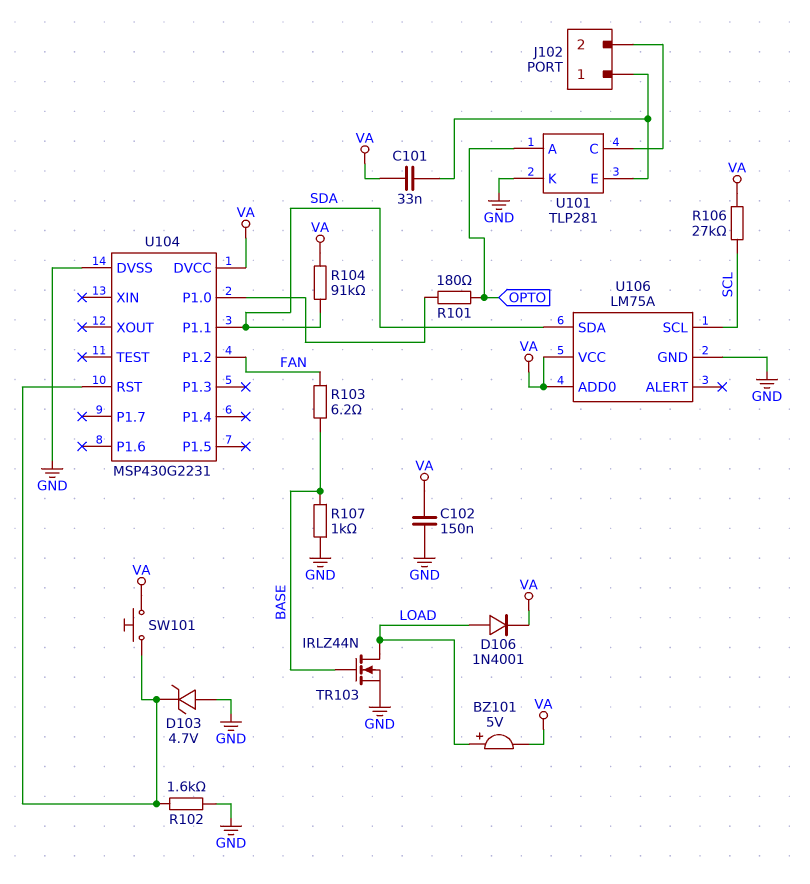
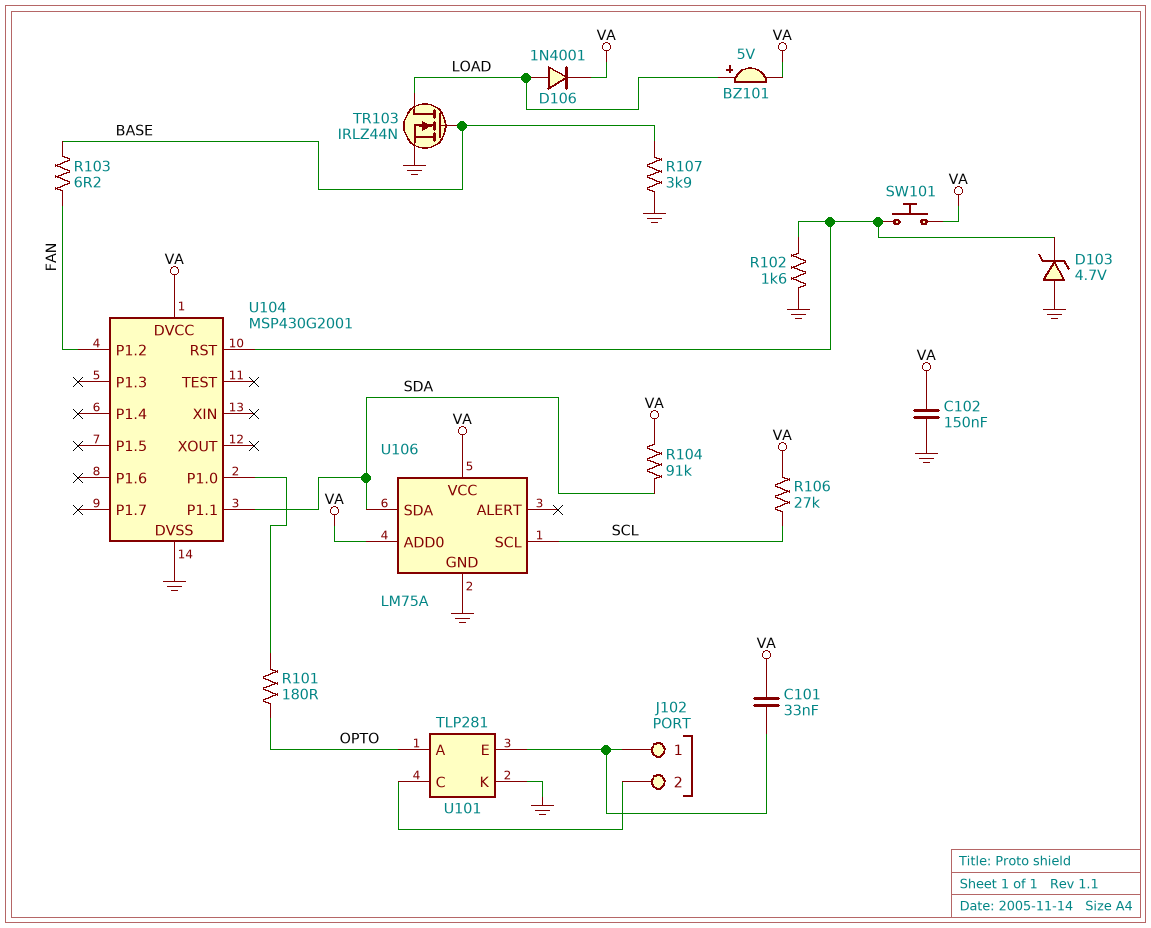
R107: 1k (BASE, GND) -> 3.9k (BASE, GND)
U104: MSP430G2231 -> MSP430G2001

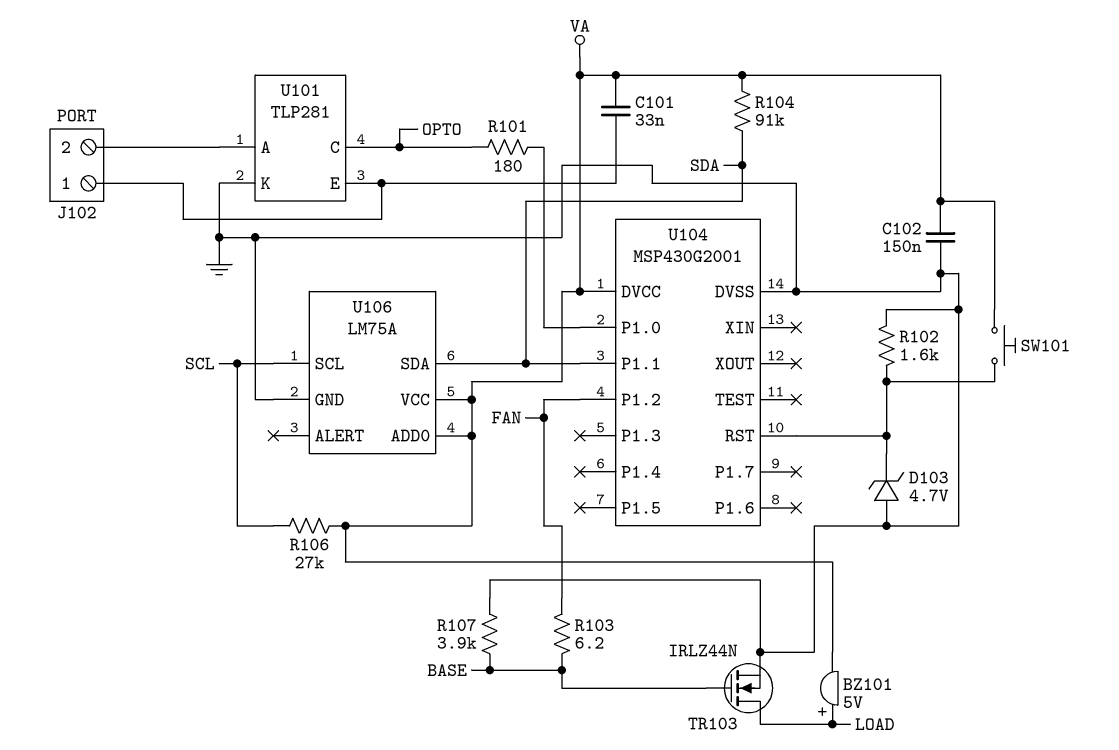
D106: diode 1N4001 (A LOAD, K VA) -> none
U101 pin A: OPTO -> J102/2
U101 pin C: J102/2 -> OPTO

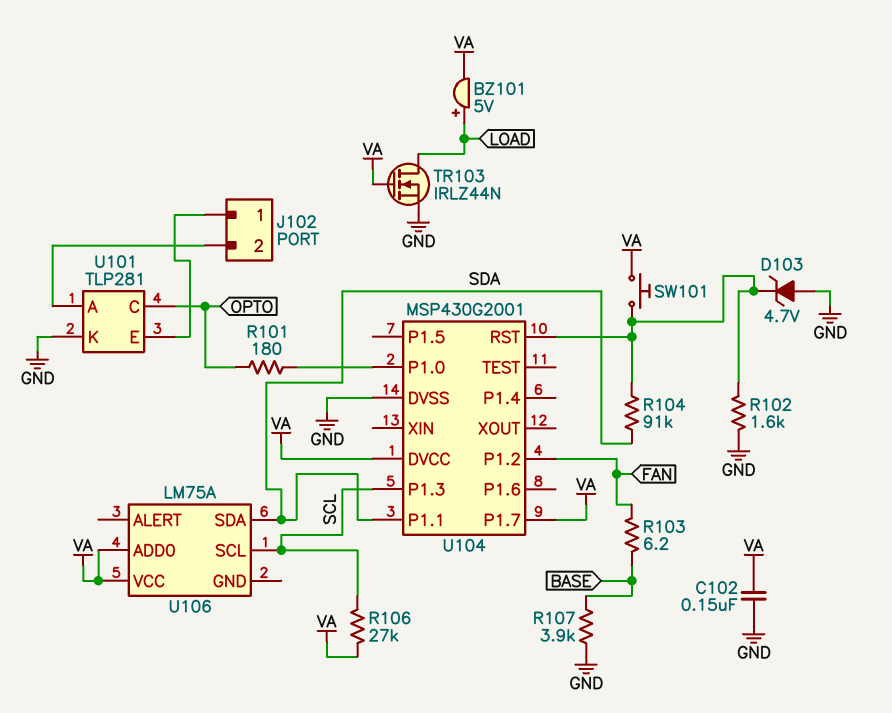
C101: 33nF (J102/1, VA) -> none
R104: 91k (SDA, VA) -> 91k (SDA, U104/RST)
TR103: NMOS IRLZ44N (G BASE, D LOAD, S GND) -> NMOS IRLZ44N (G VA, D LOAD, S GND)
U104 pin P1.3: none -> SCL
U104 pin P1.7: none -> VA
U106 pin GND: GND -> none

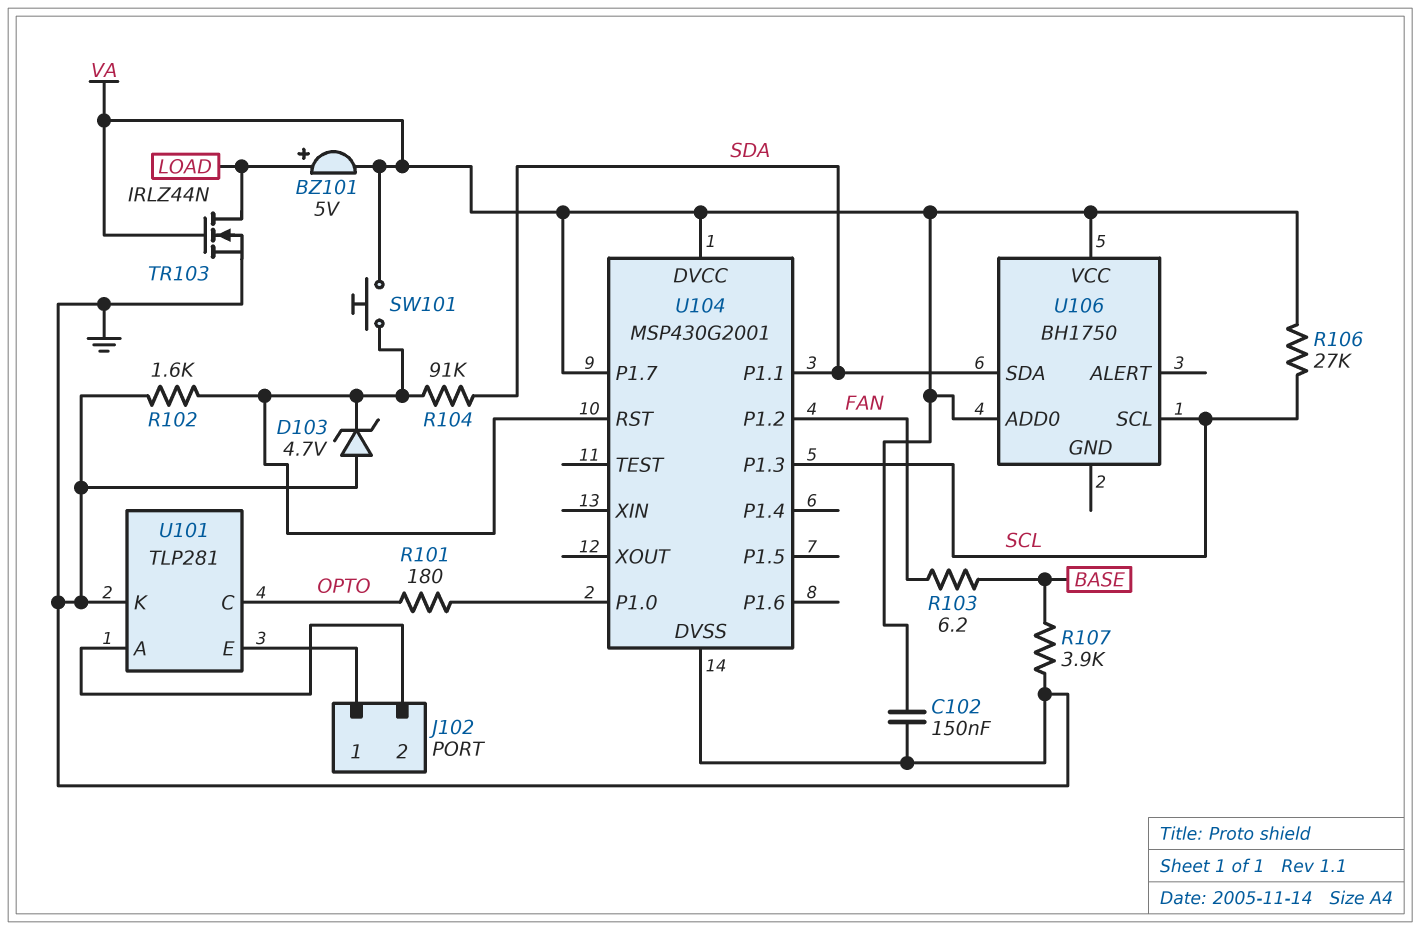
U106: LM75A -> BH1750

